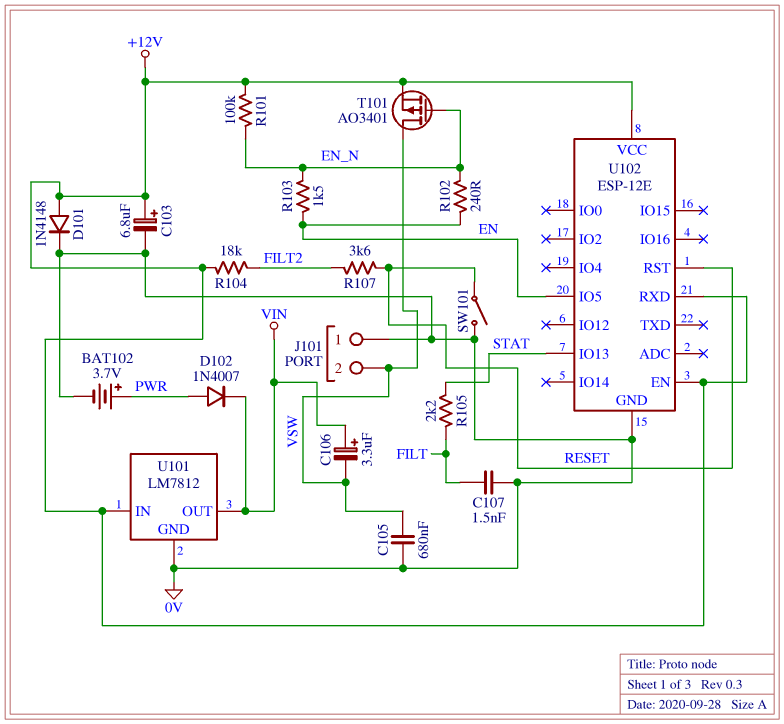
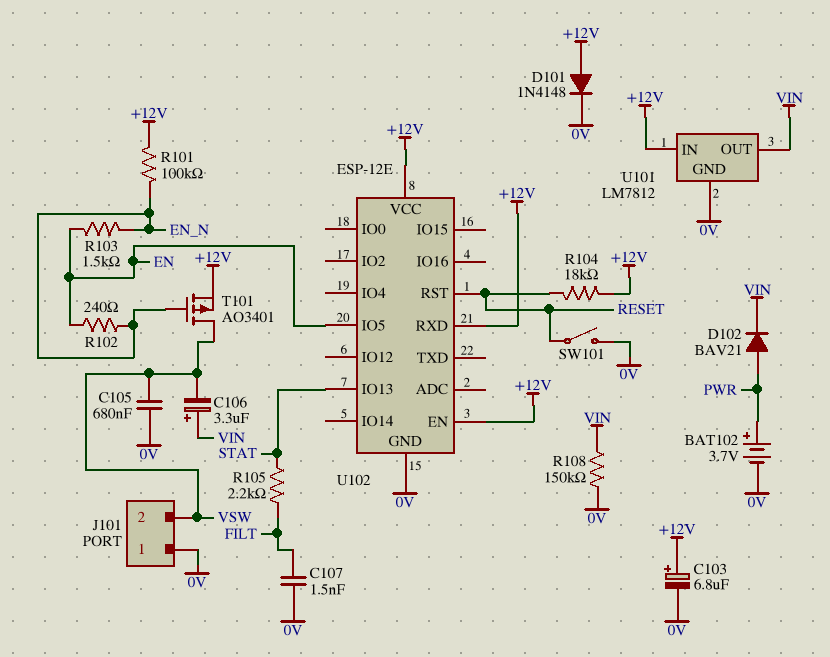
D102: diode 1N4007 (A PWR, K VIN) -> diode BAV21 (A PWR, K VIN)
R104: 18k (+12V, FILT2) -> 18k (+12V, RESET)
R107: 3.6k (FILT2, RESET) -> none
R108: none -> 150k (0V, VIN)

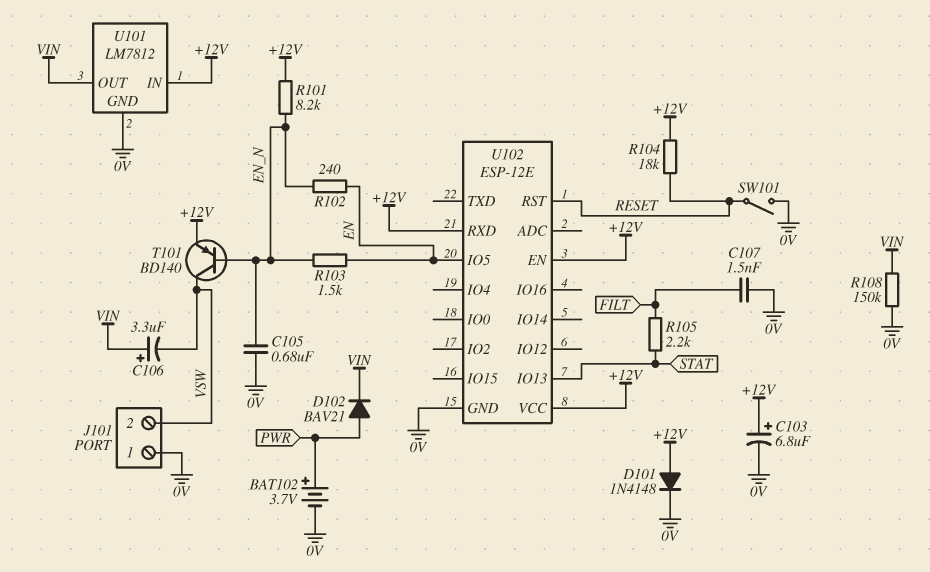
C105: 680nF (0V, VSW) -> 680nF (0V, EN_N)
R101: 100k (+12V, EN_N) -> 8.2k (+12V, EN_N)
T101: PMOS AO3401 (G EN_N, D VSW, S +12V) -> PNP BD140 (B EN_N, C VSW, E +12V)

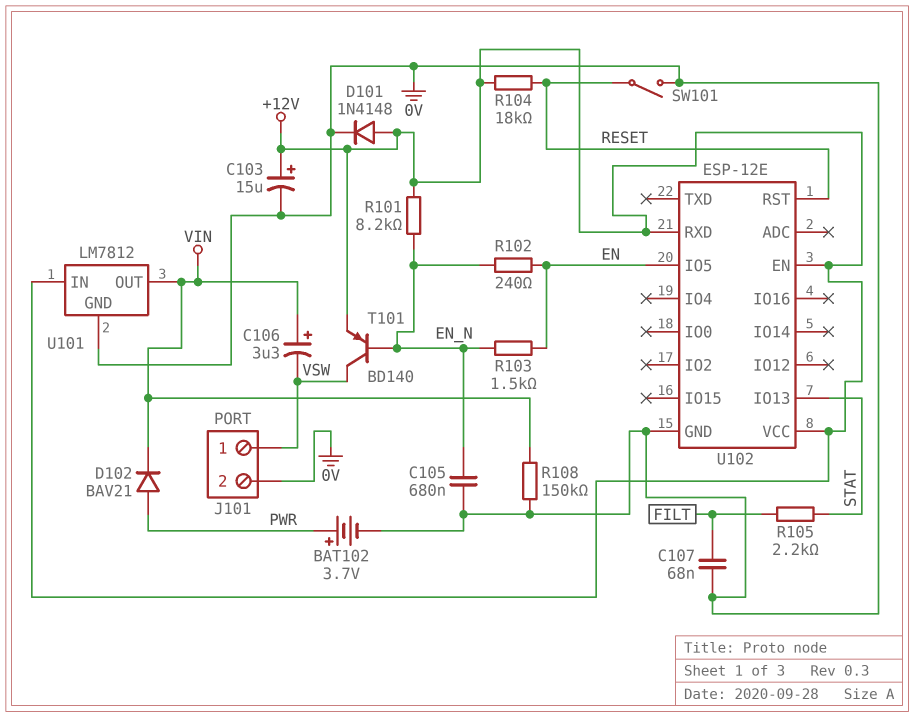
C103: 6.8uF (plus +12V, minus 0V) -> 15uF (plus +12V, minus 0V)
C107: 1.5nF (0V, FILT) -> 68nF (0V, FILT)
J101 pin 1: 0V -> VSW
J101 pin 2: VSW -> 0V

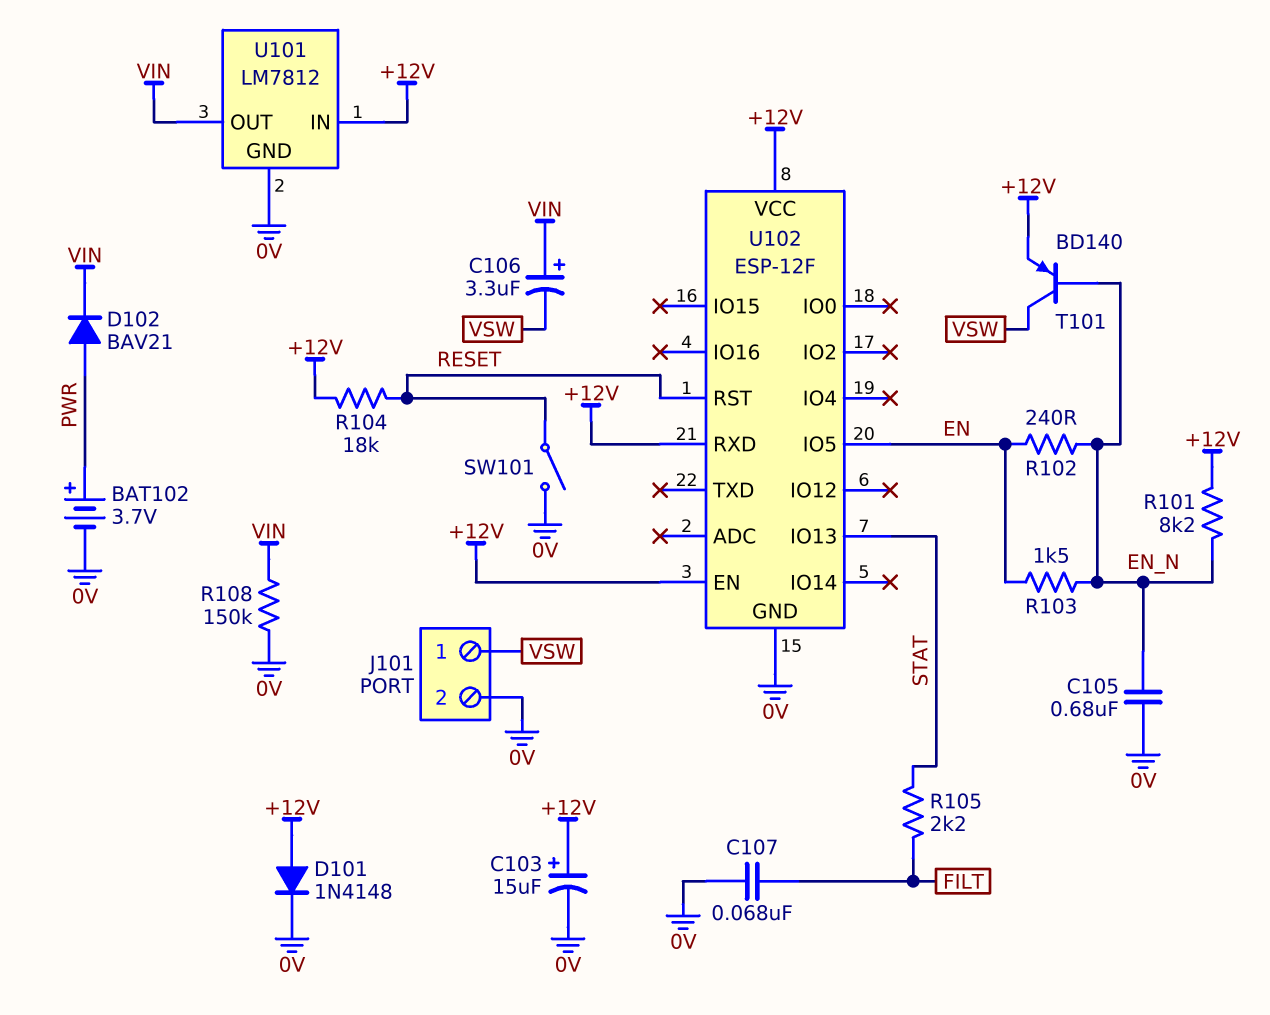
U102: ESP-12E -> ESP-12F

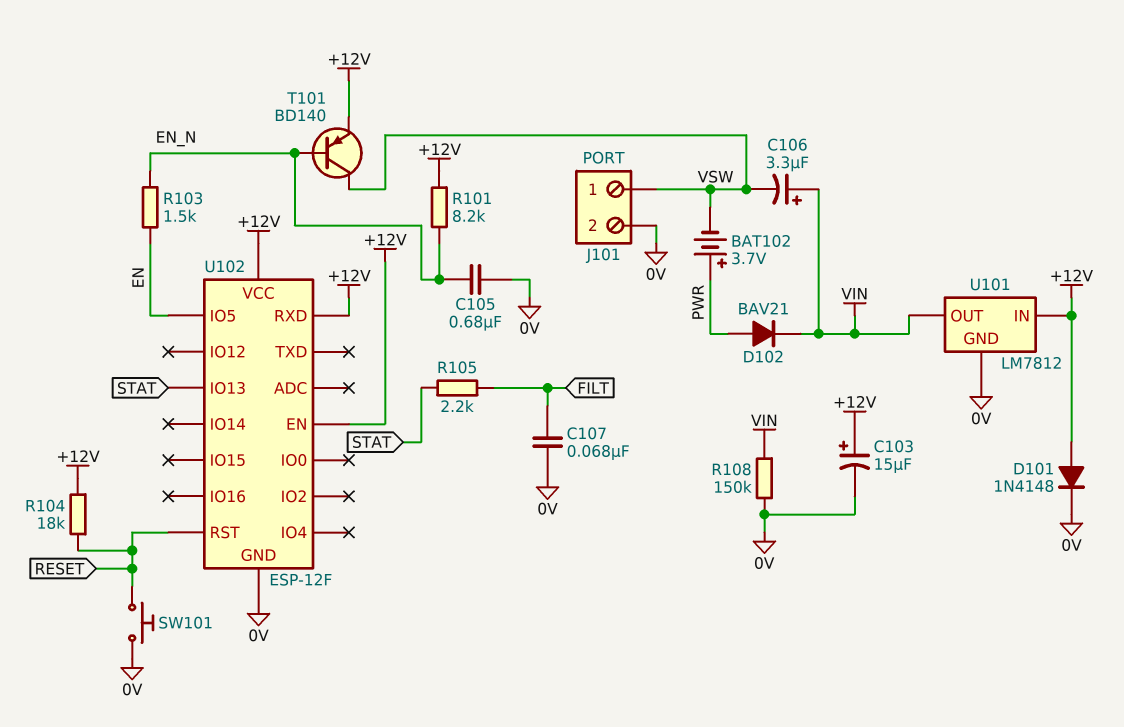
BAT102: 3.7V (plus PWR, minus 0V) -> 3.7V (plus PWR, minus VSW)
R102: 240 (EN, EN_N) -> none
SW101: switch (0V, RESET) -> button (0V, RESET)

